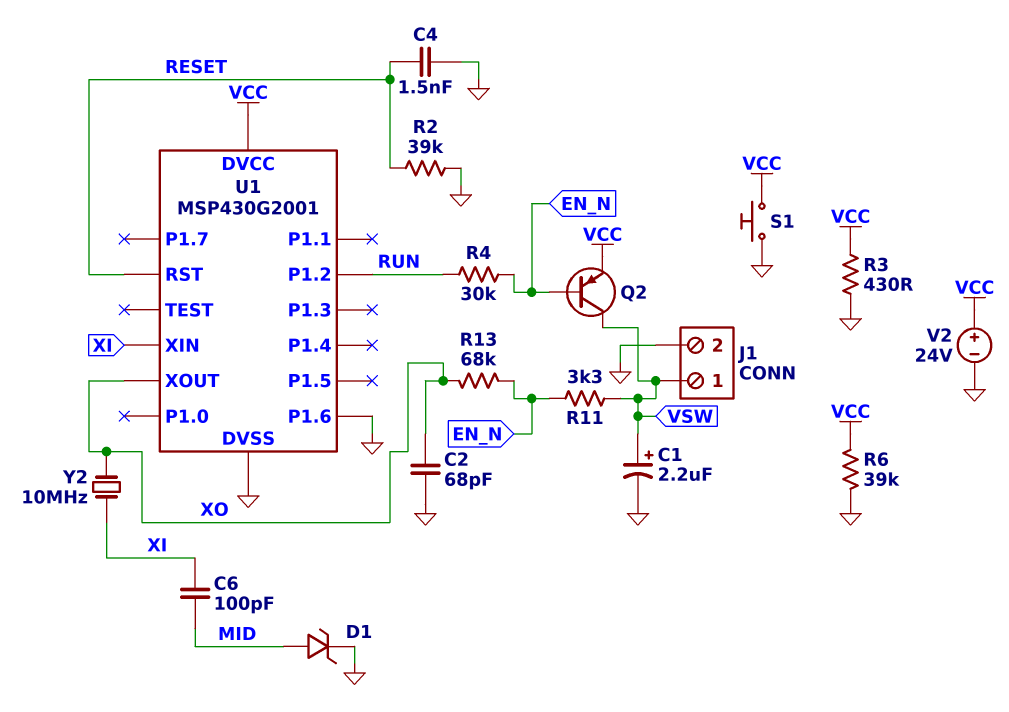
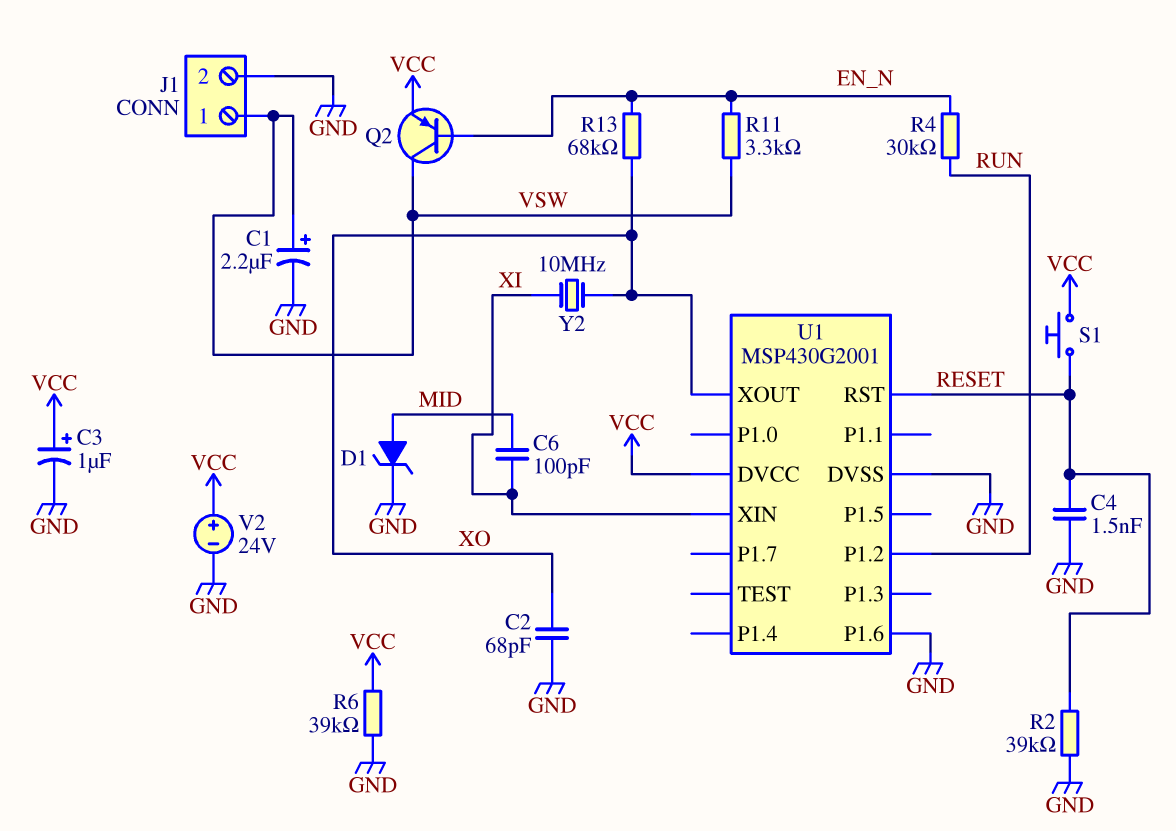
C3: none -> 1uF (plus VCC, minus GND)
R3: 430 (GND, VCC) -> none
S1: button (GND, VCC) -> button (RESET, VCC)

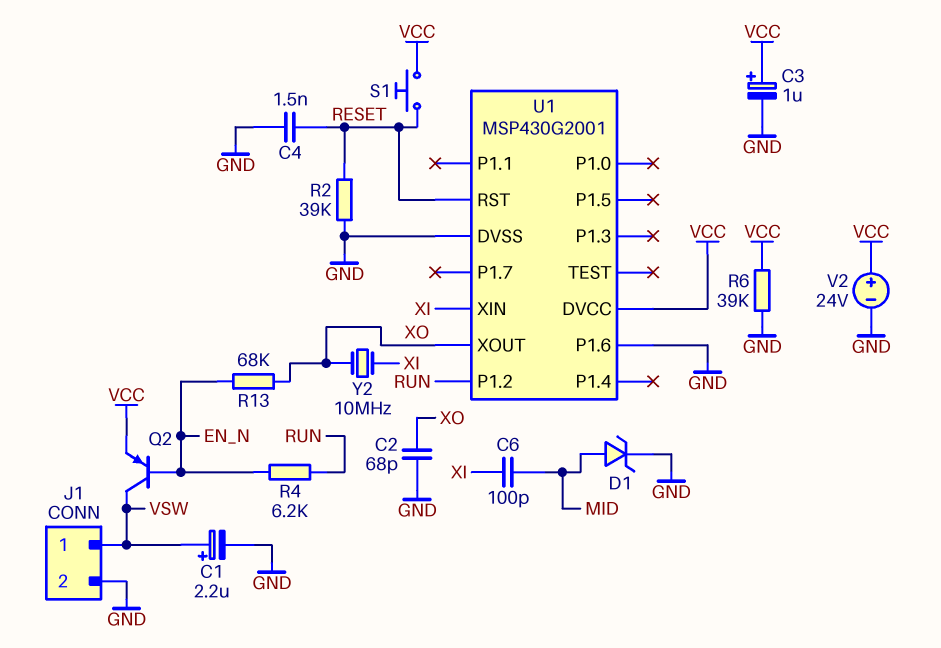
R4: 30k (EN_N, RUN) -> 6.2k (EN_N, RUN)
R11: 3.3k (EN_N, VSW) -> none

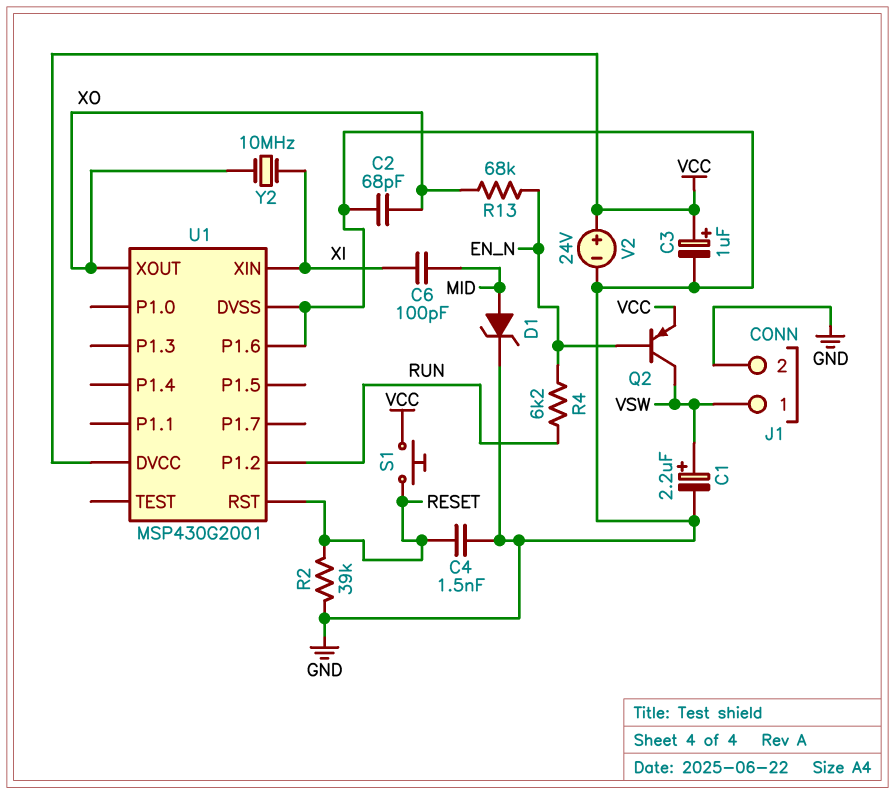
R6: 39k (GND, VCC) -> none

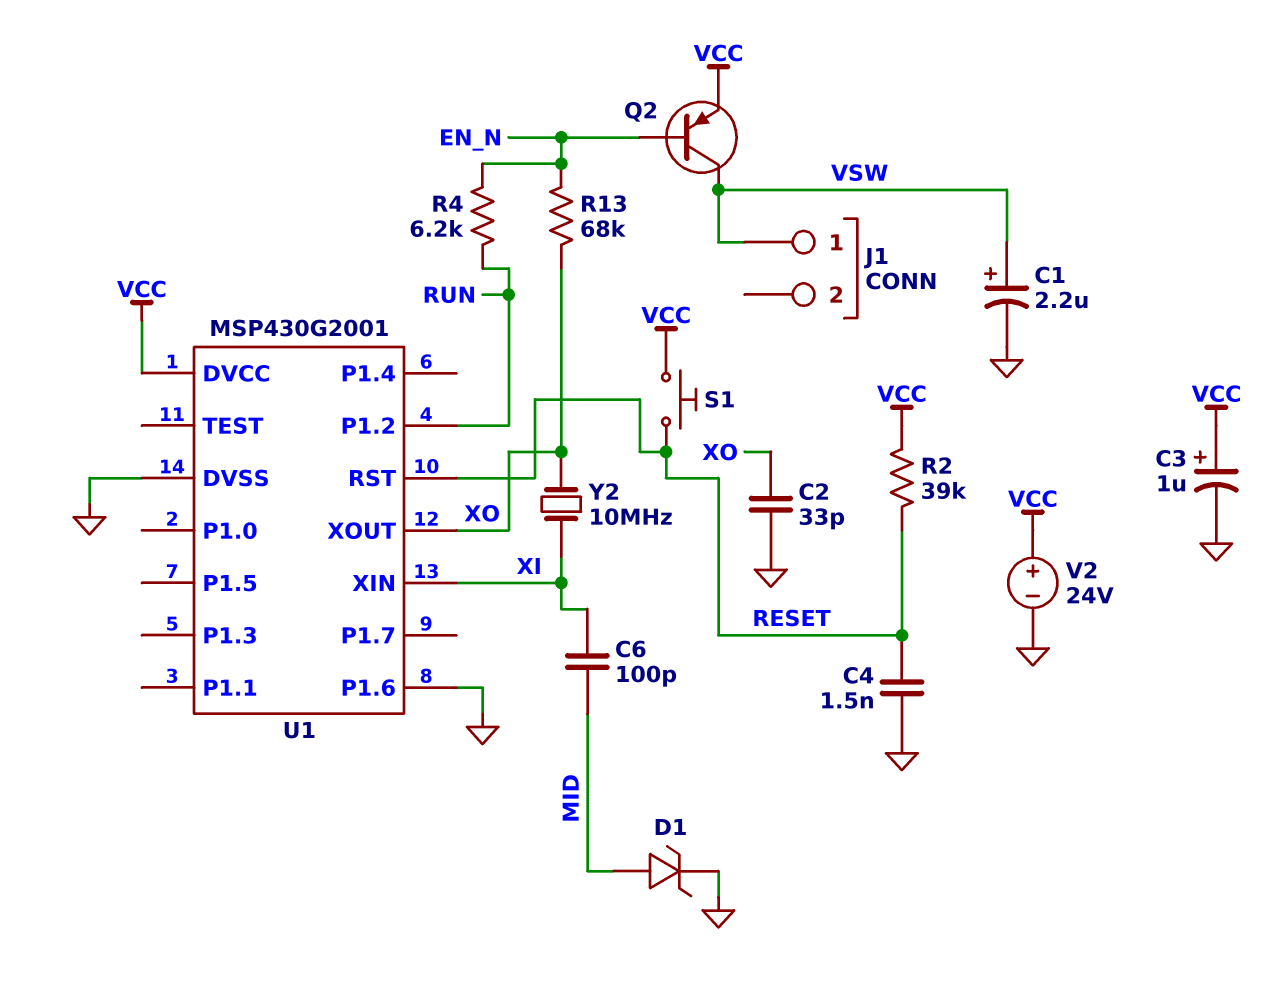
C2: 68pF (GND, XO) -> 33pF (GND, XO)
J1 pin 2: GND -> none
R2: 39k (GND, RESET) -> 39k (RESET, VCC)

